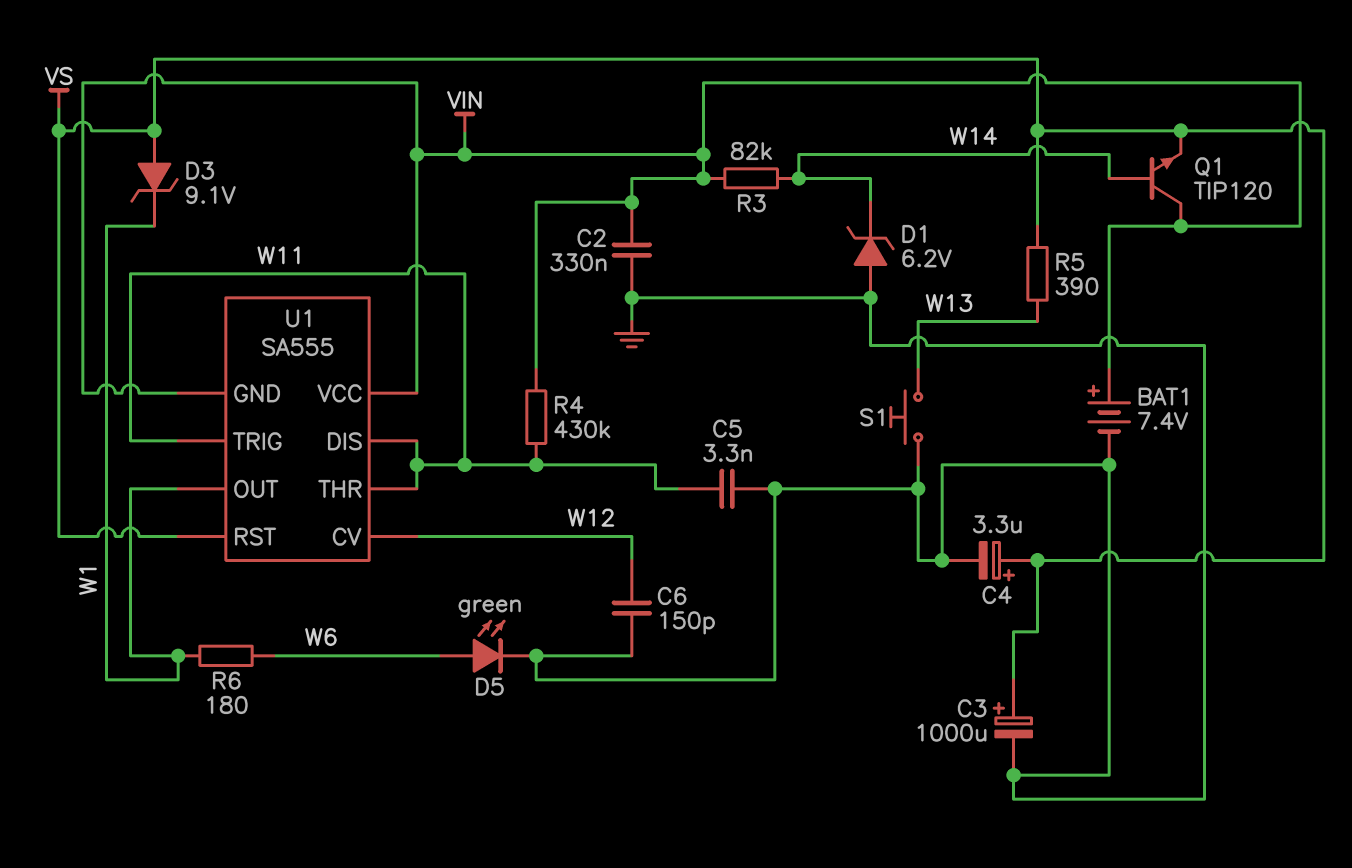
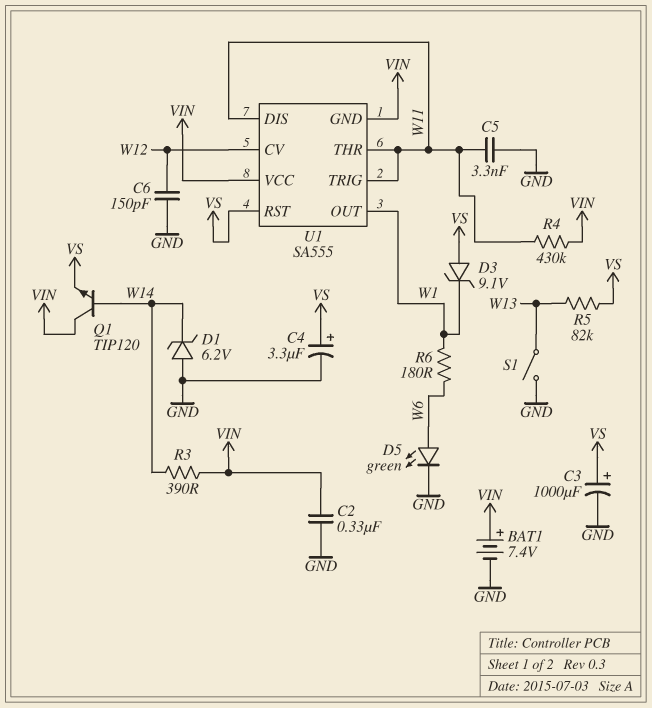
R3: 82k (VIN, W14) -> 390 (VIN, W14)
R5: 390 (VS, W13) -> 82k (VS, W13)
S1: button (GND, W13) -> switch (GND, W13)

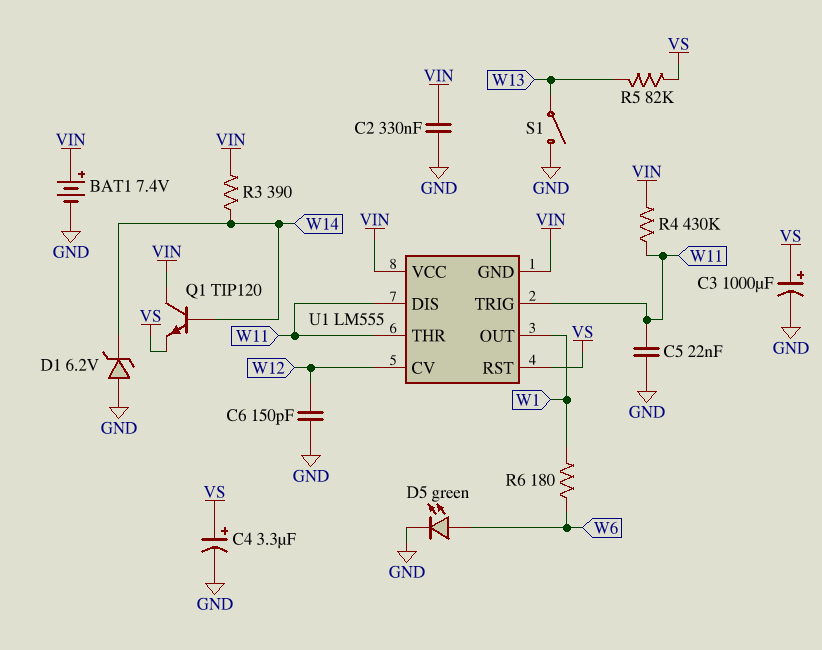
C5: 3.3nF (GND, W11) -> 22nF (GND, W11)
D3: zener 9.1V (A VS, K W1) -> none
U1: SA555 -> LM555

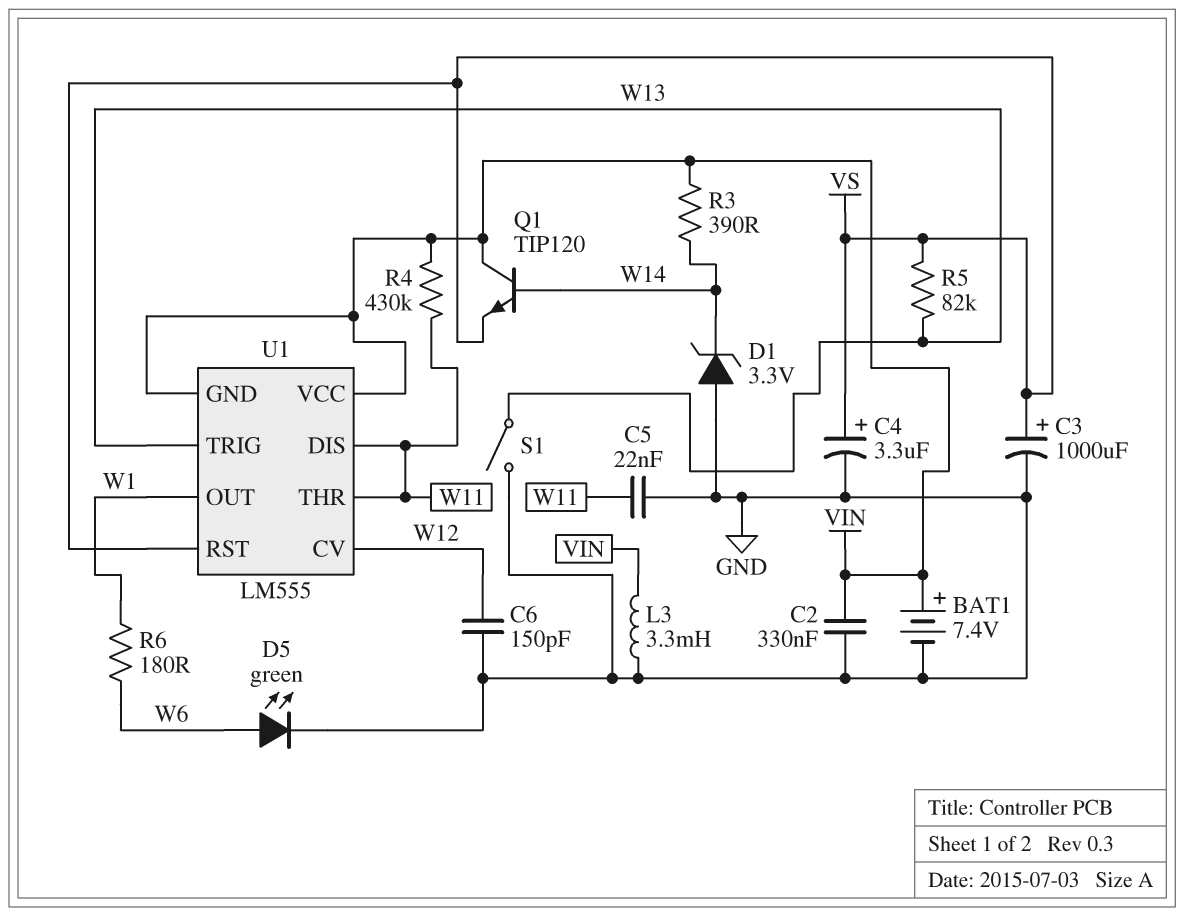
D1: zener 6.2V (A GND, K W14) -> zener 3.3V (A GND, K W14)
L3: none -> 3.3mH (GND, VIN)
U1 pin TRIG: W11 -> W13

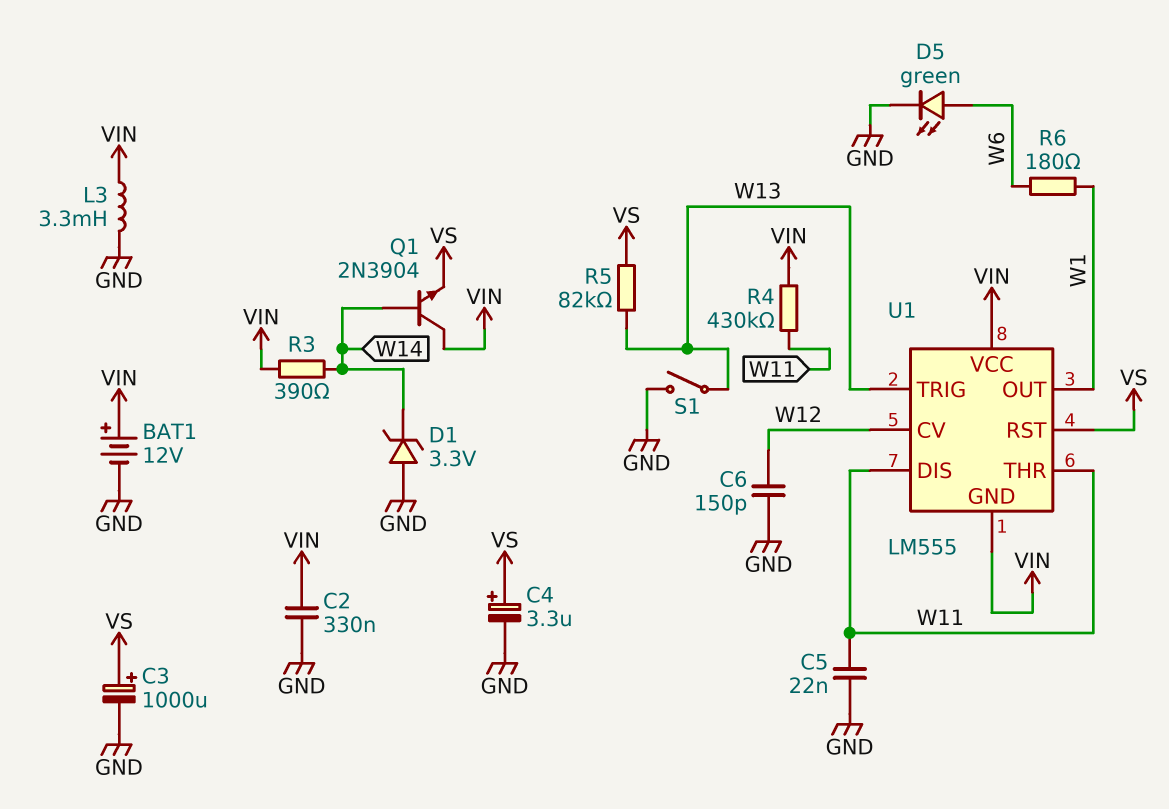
BAT1: 7.4V (plus VIN, minus GND) -> 12V (plus VIN, minus GND)
Q1: NPN TIP120 (B W14, C VIN, E VS) -> NPN 2N3904 (B W14, C VIN, E VS)

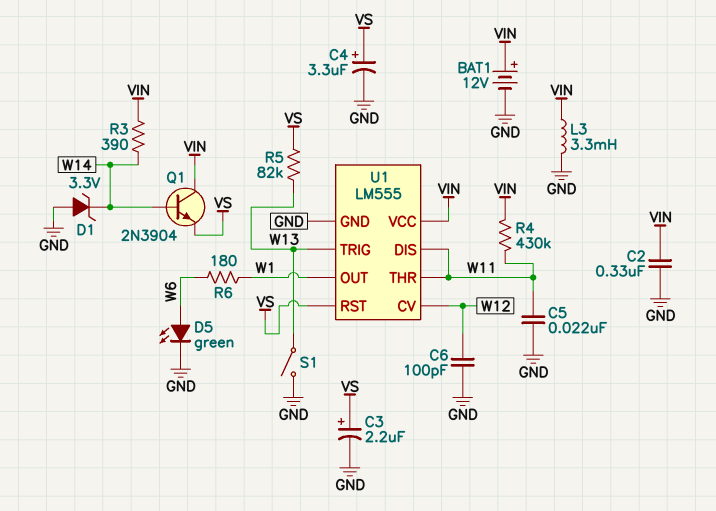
C3: 1000uF (plus VS, minus GND) -> 2.2uF (plus VS, minus GND)
C6: 150pF (GND, W12) -> 100pF (GND, W12)
U1 pin GND: VIN -> GND

